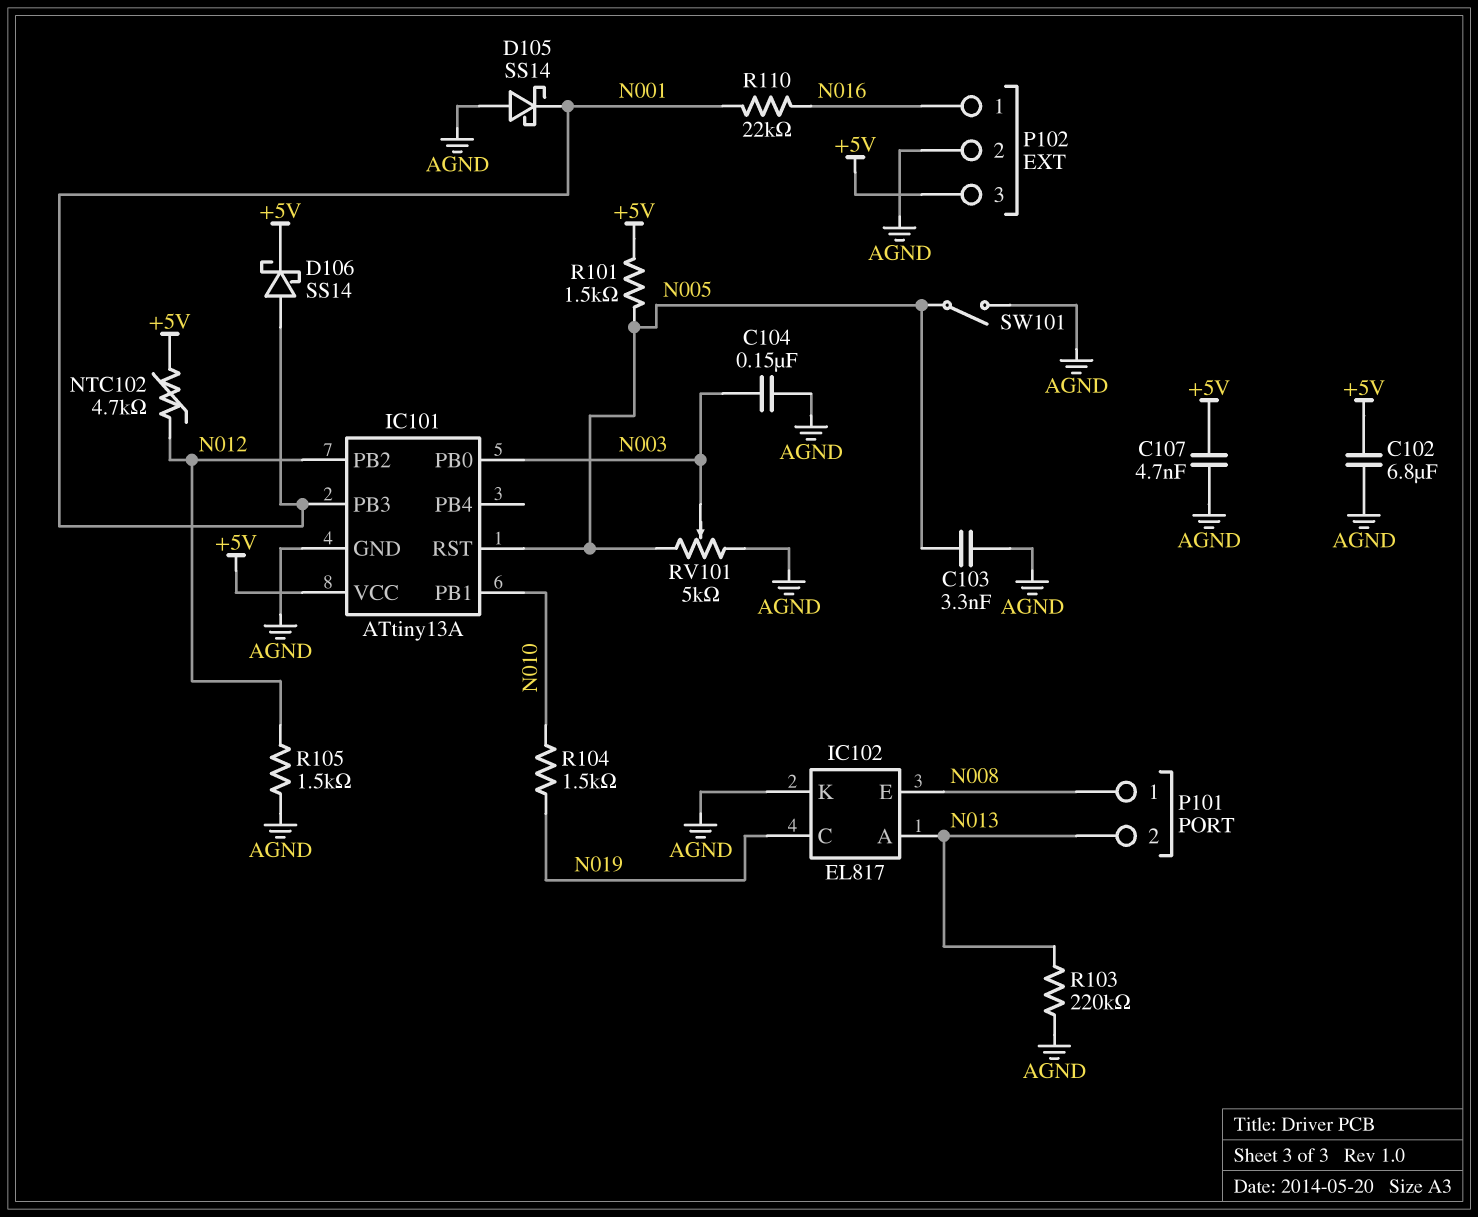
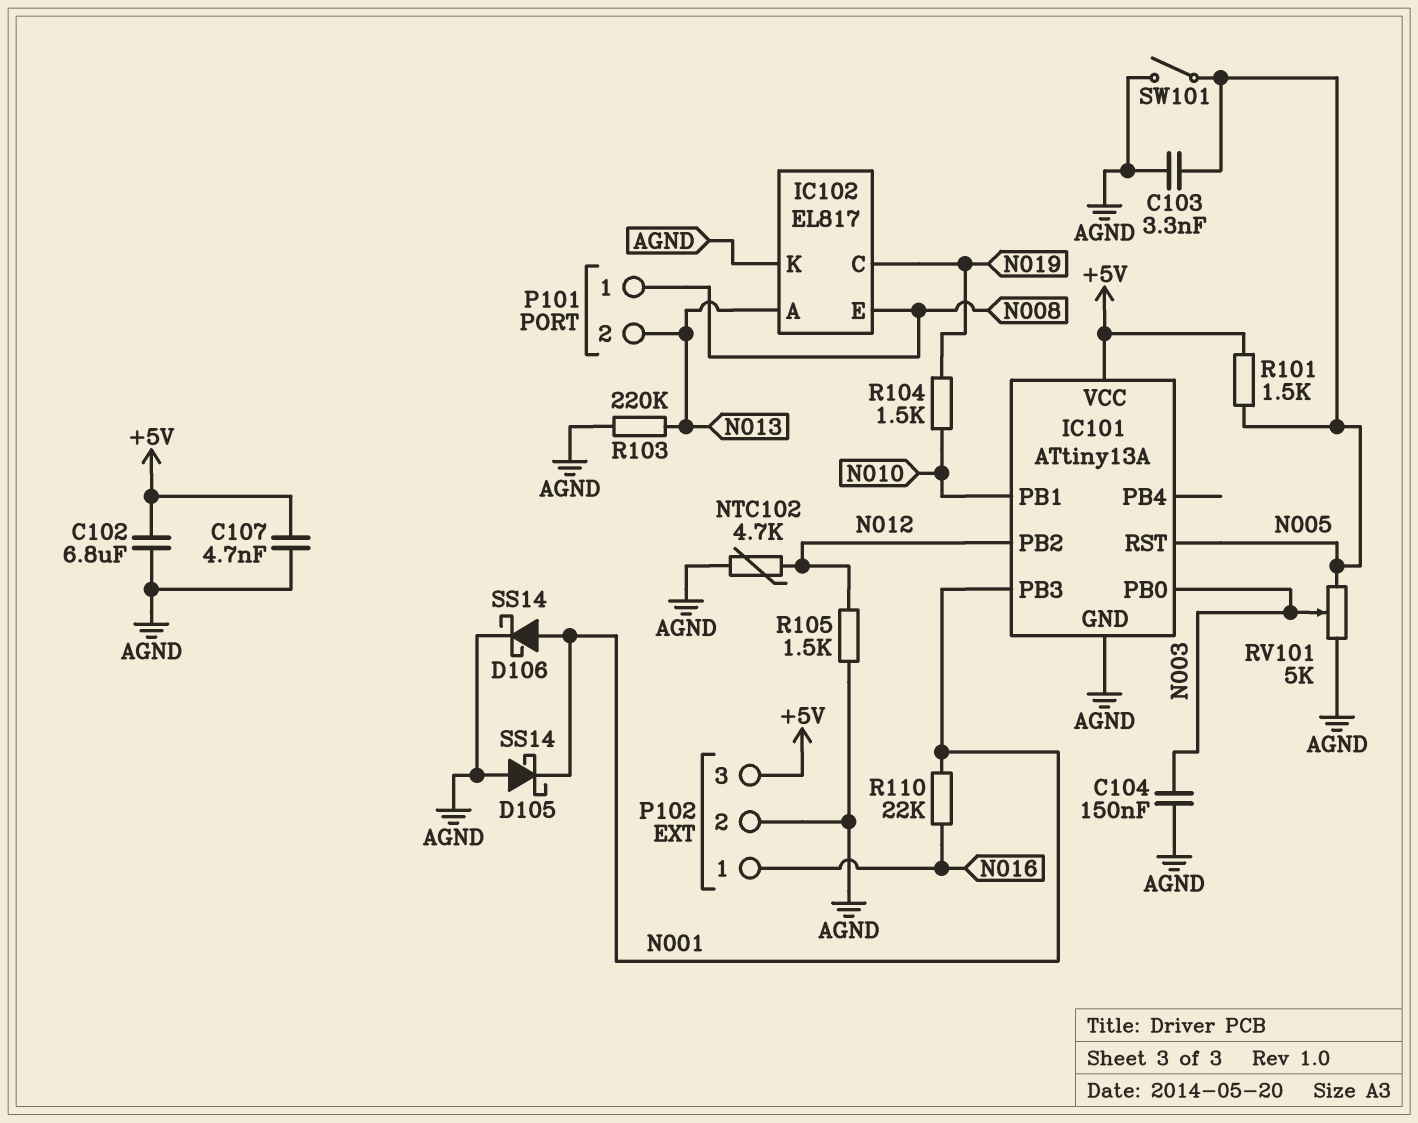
D106: schottky SS14 (A N001, K +5V) -> schottky SS14 (A N001, K AGND)
NTC102: 4.7k (+5V, N012) -> 4.7k (AGND, N012)

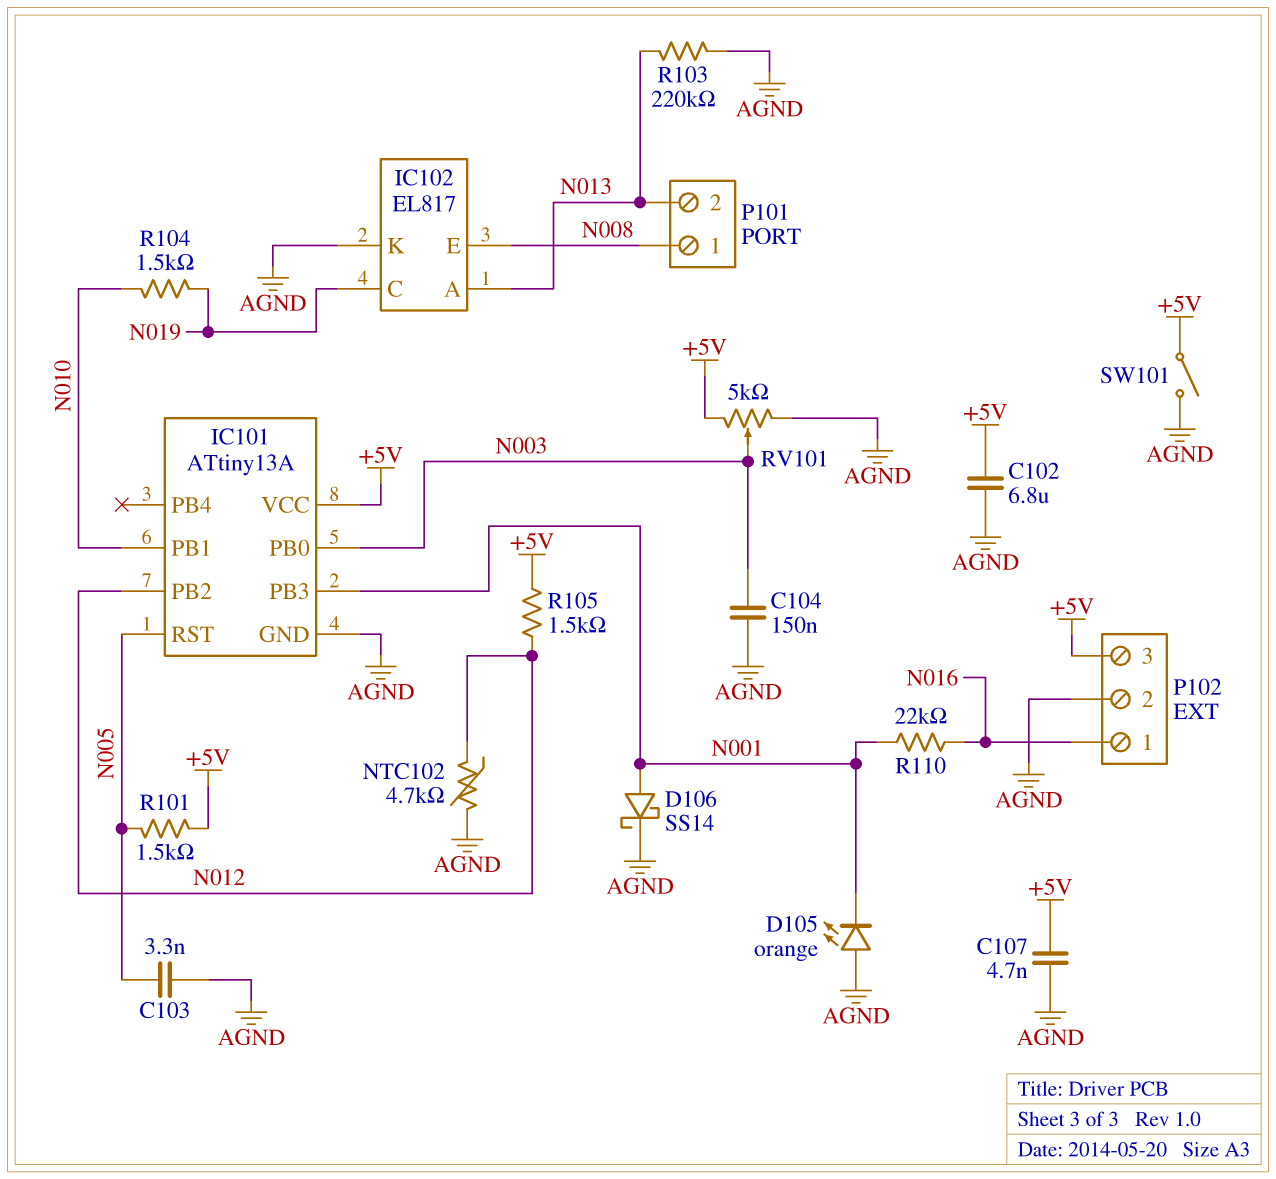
D105: schottky SS14 (A AGND, K N001) -> LED orange (A AGND, K N001)
R105: 1.5k (AGND, N012) -> 1.5k (+5V, N012)
RV101: 5k (AGND, N005, wiper N003) -> 5k (+5V, AGND, wiper N003)
SW101: switch (AGND, N005) -> switch (+5V, AGND)

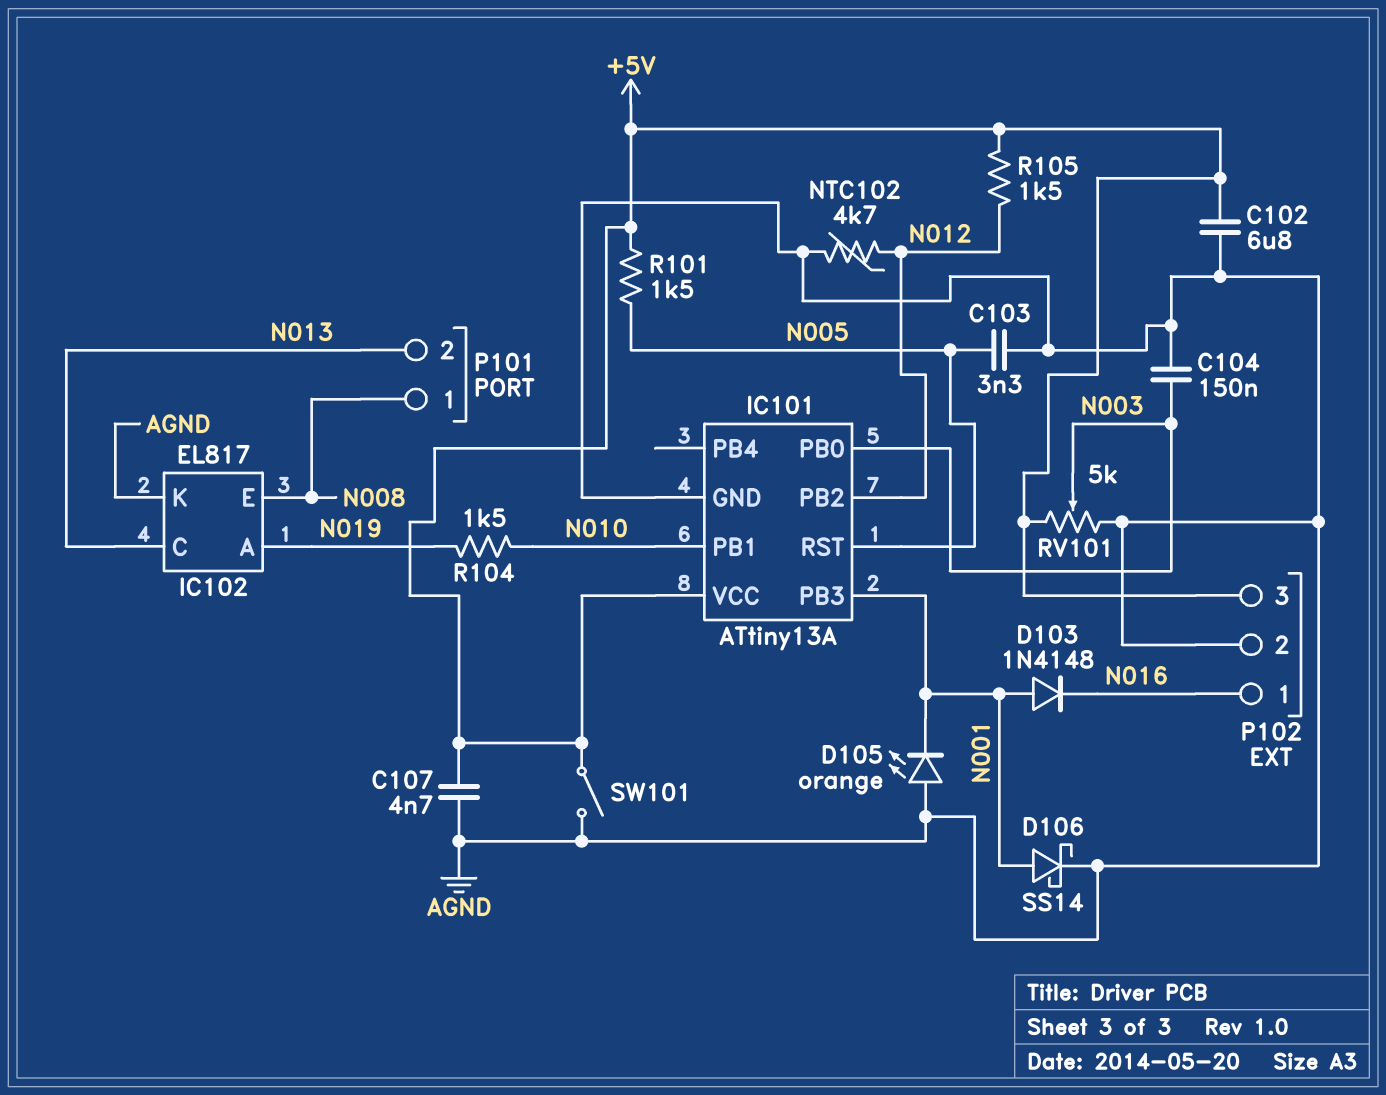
D103: none -> diode 1N4148 (A N001, K N016)
IC102 pin A: N013 -> N019
IC102 pin C: N019 -> N013
R103: 220k (AGND, N013) -> none
R110: 22k (N001, N016) -> none

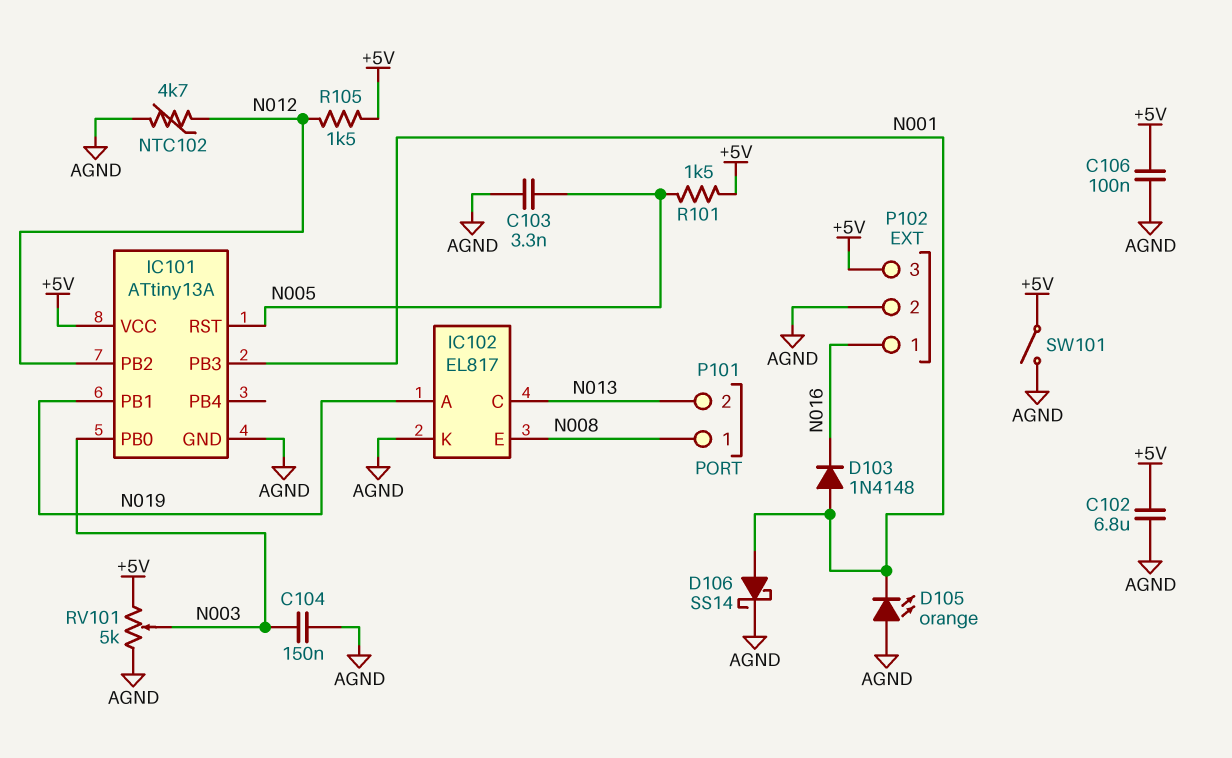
C106: none -> 100nF (+5V, AGND)
C107: 4.7nF (+5V, AGND) -> none
IC101 pin PB1: N010 -> N019
R104: 1.5k (N010, N019) -> none

